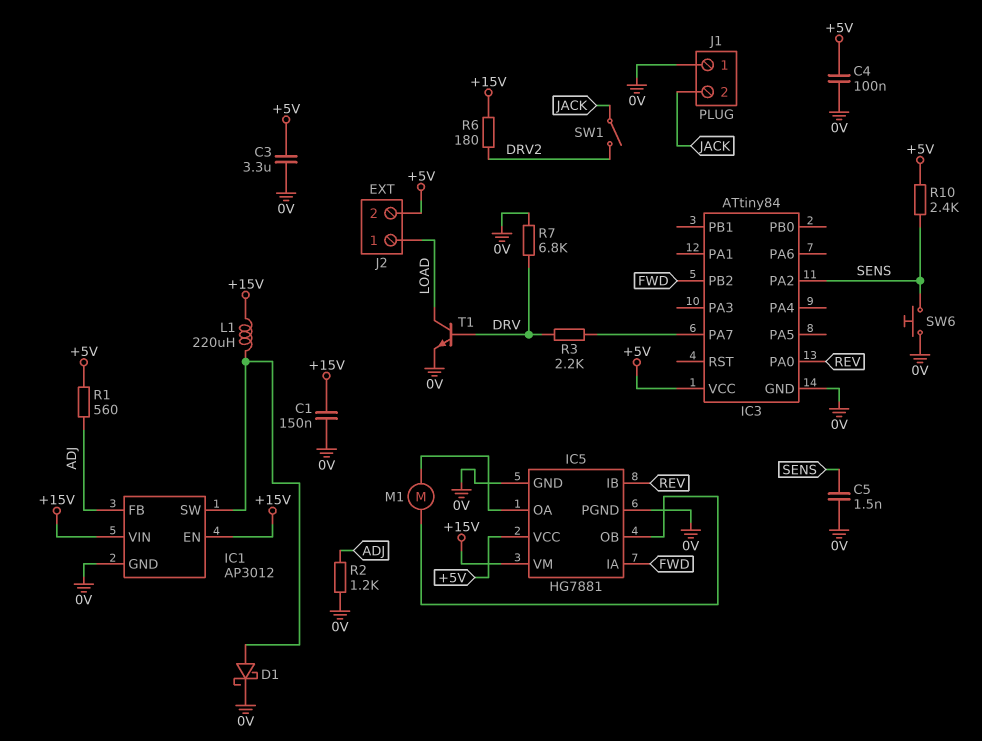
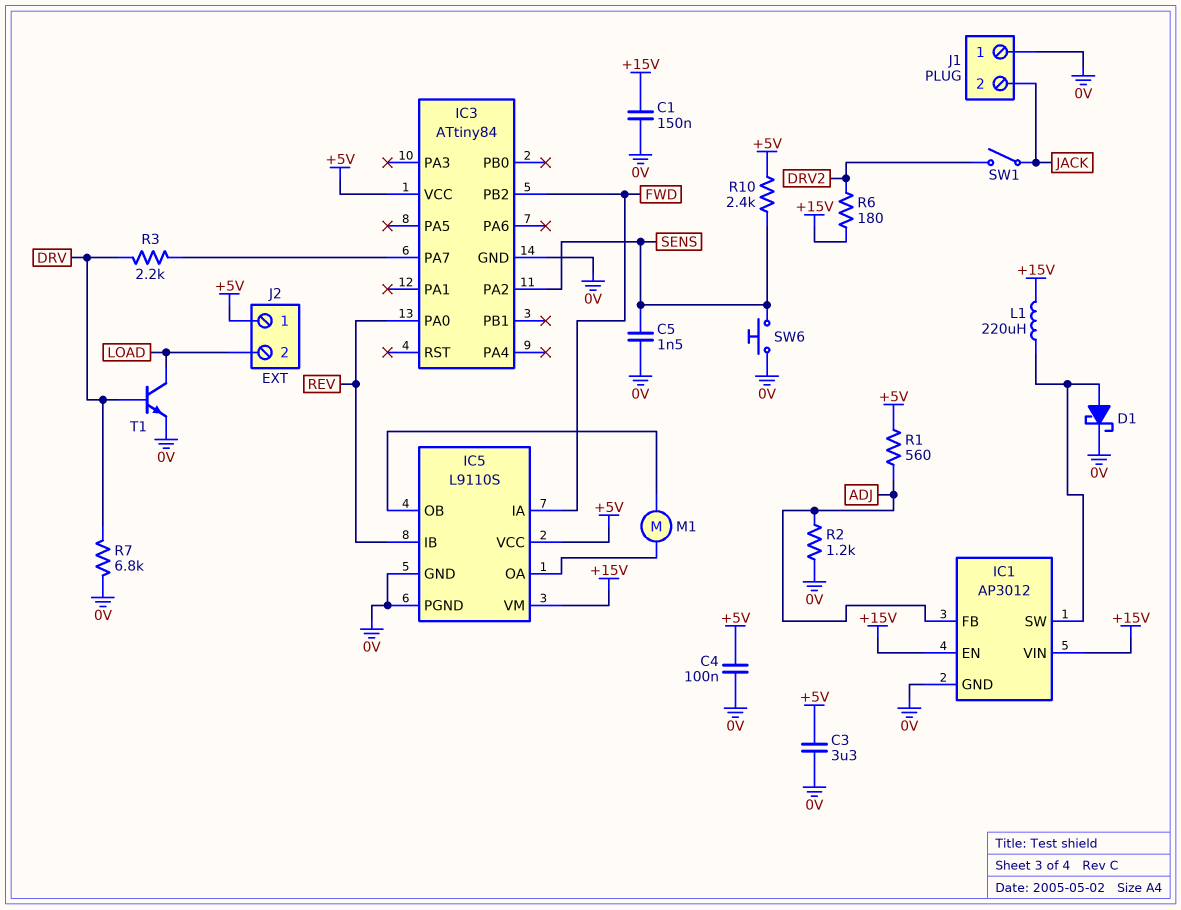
IC5: HG7881 -> L9110S
J2 pin 1: LOAD -> +5V
J2 pin 2: +5V -> LOAD

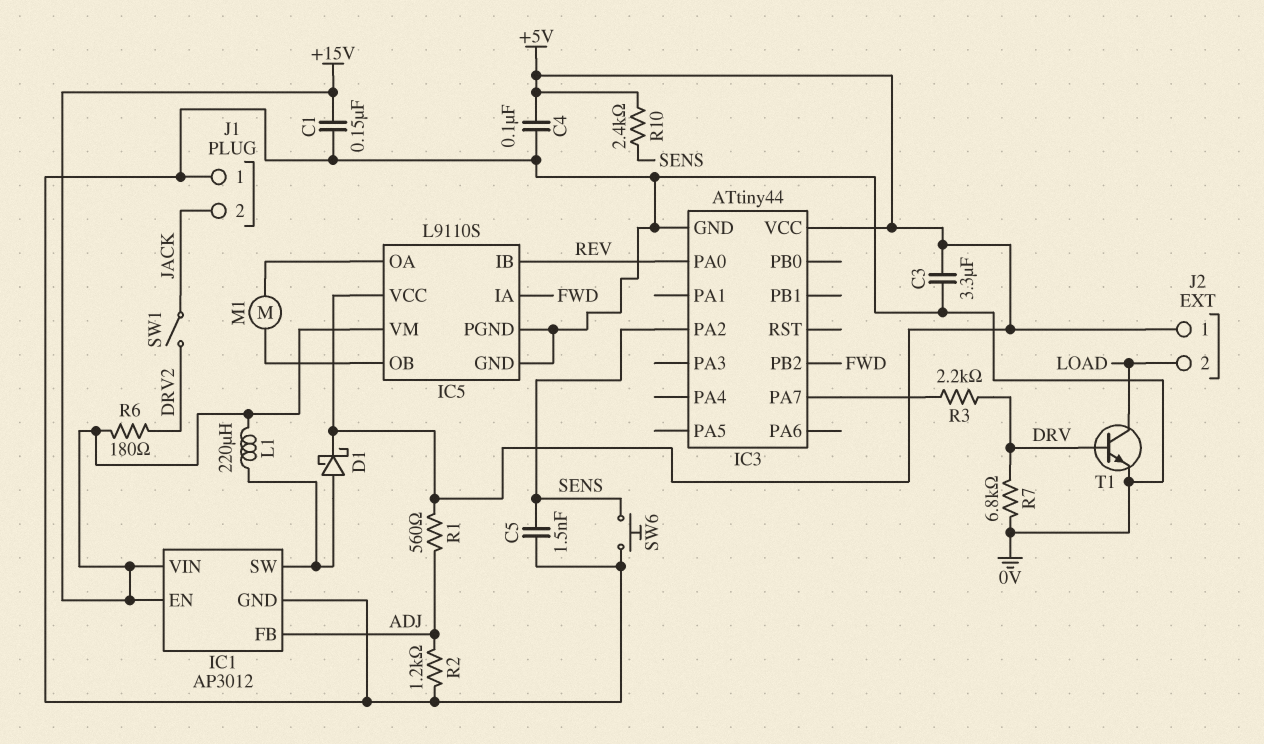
D1: schottky (A IC1/SW, K 0V) -> schottky (A IC1/SW, K +5V)
IC3: ATtiny84 -> ATtiny44

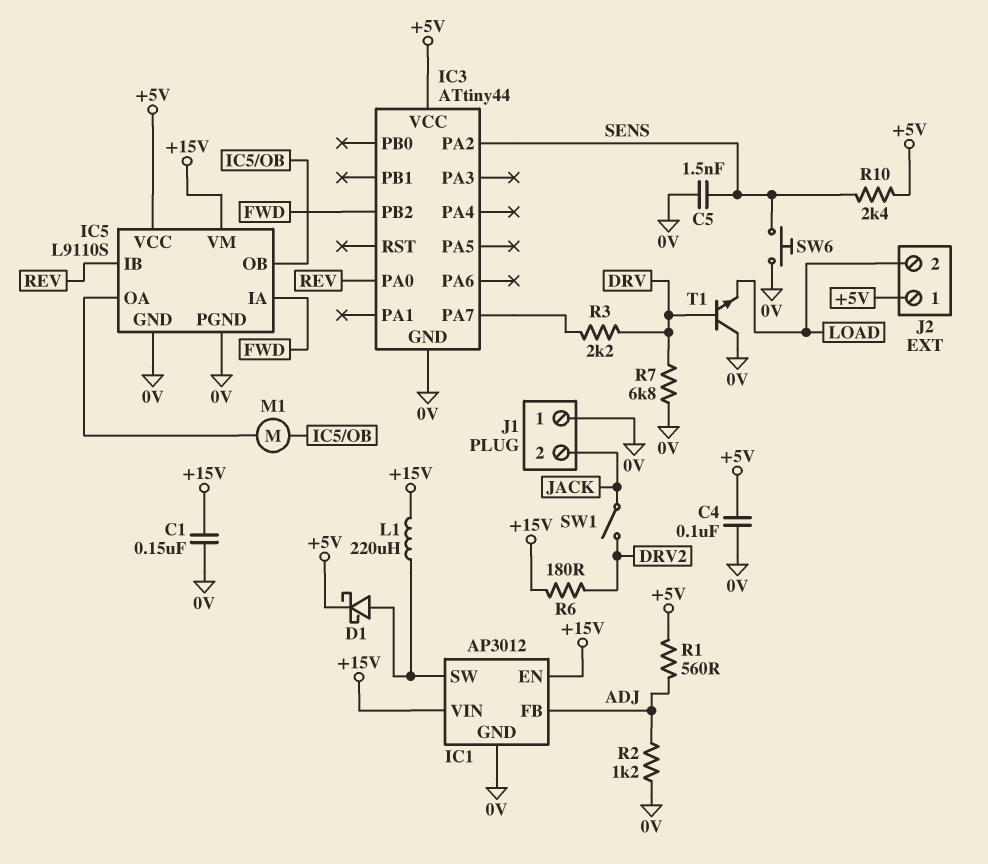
C3: 3.3uF (+5V, 0V) -> none
T1: NPN (B DRV, C LOAD, E 0V) -> NPN (B DRV, C 0V, E LOAD)

